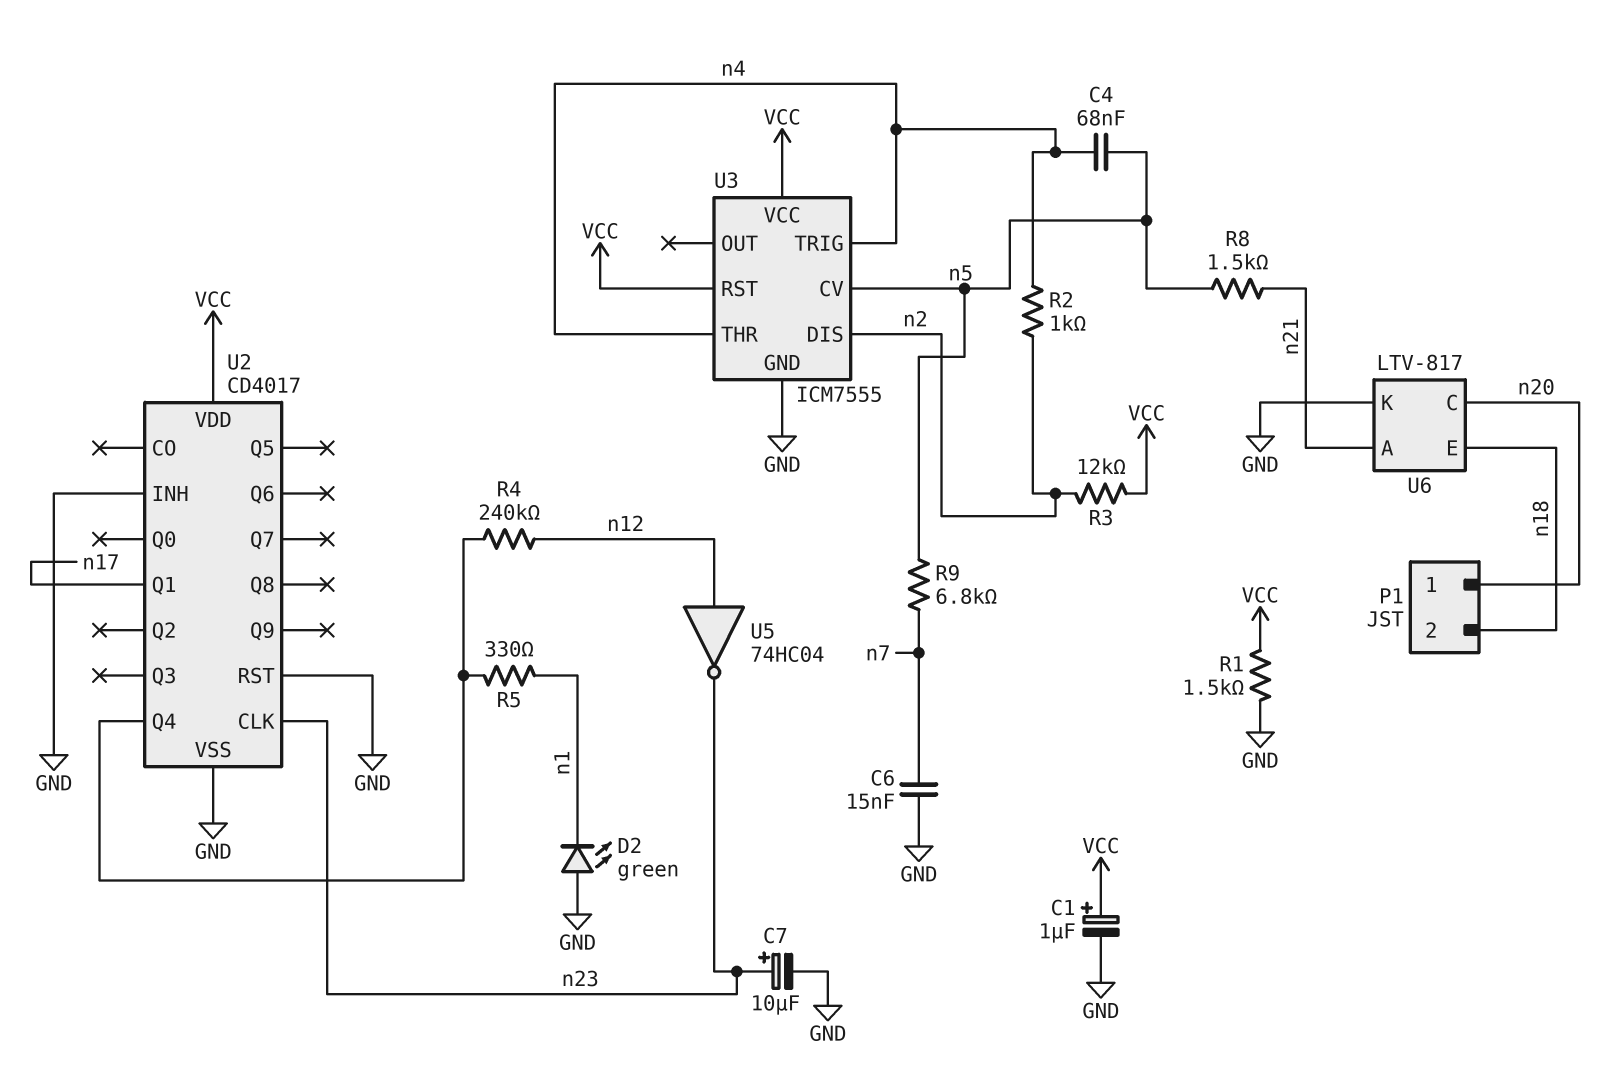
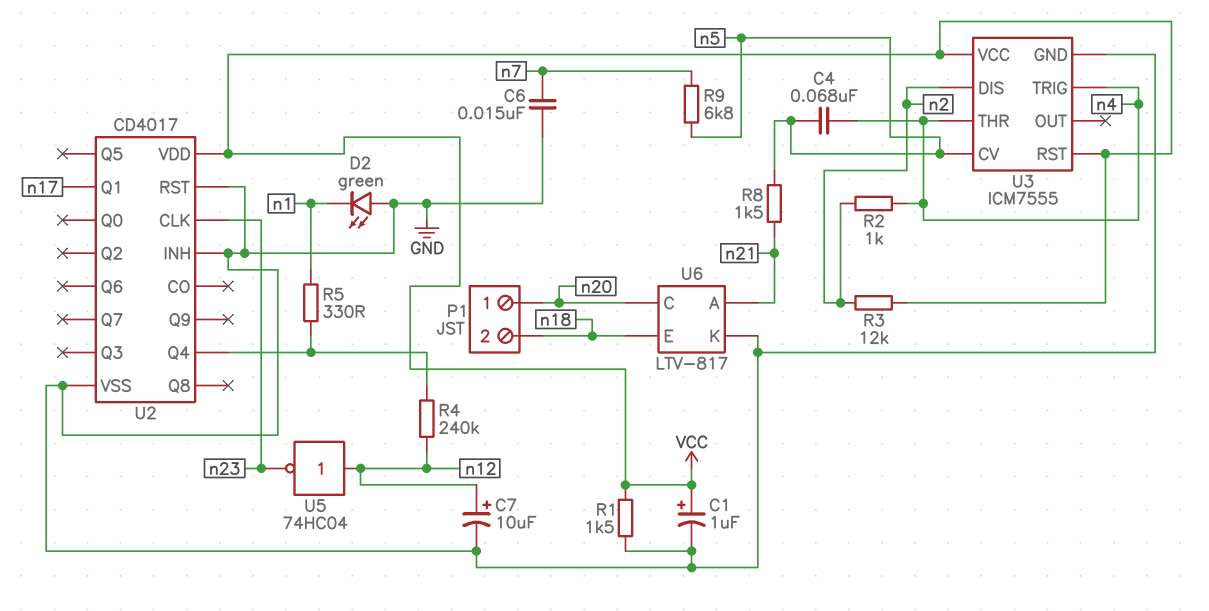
C7: 10uF (plus n23, minus GND) -> 10uF (plus n12, minus GND)

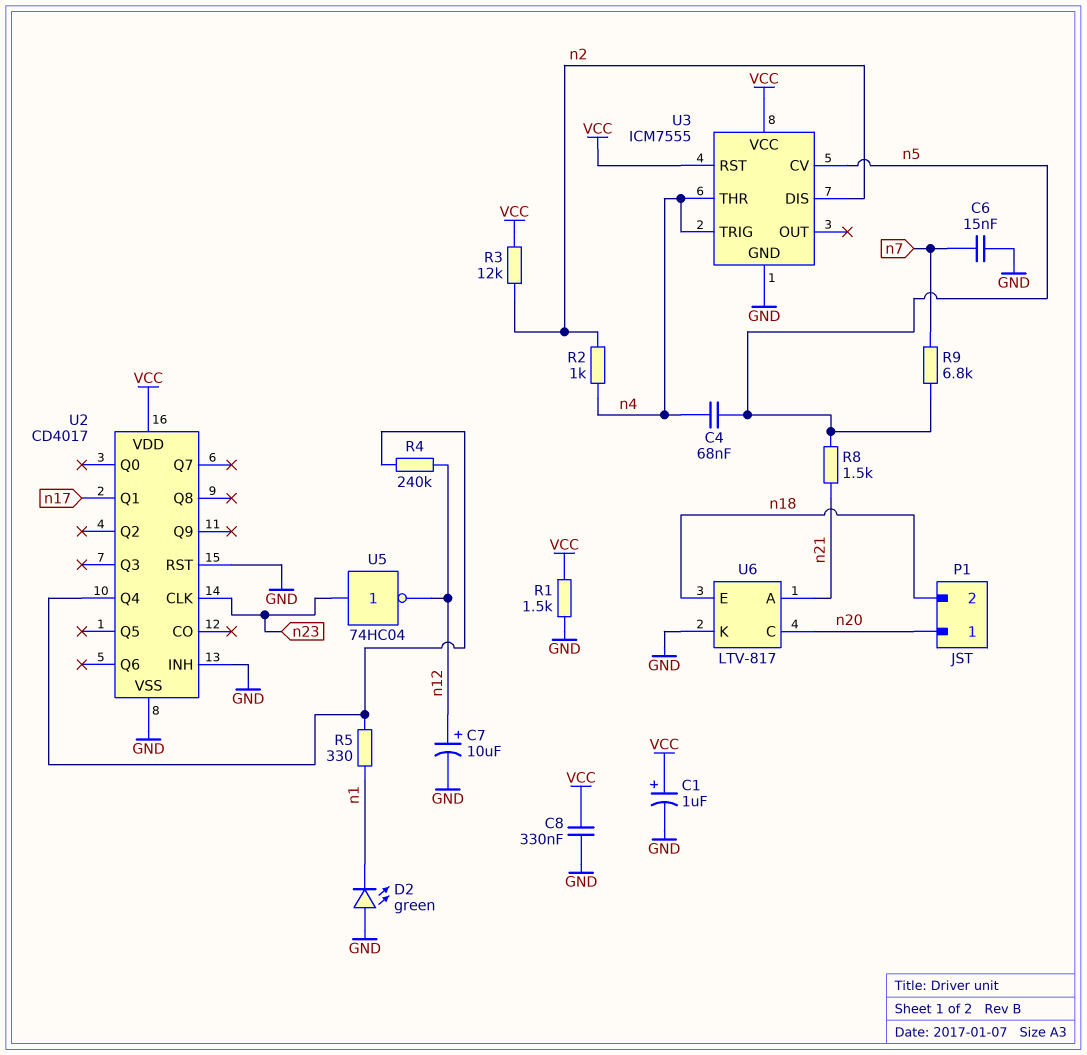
C8: none -> 330nF (GND, VCC)
U5: NOT 74HC04 (in n12, out n23) -> NOT 74HC04 (in n23, out n12)

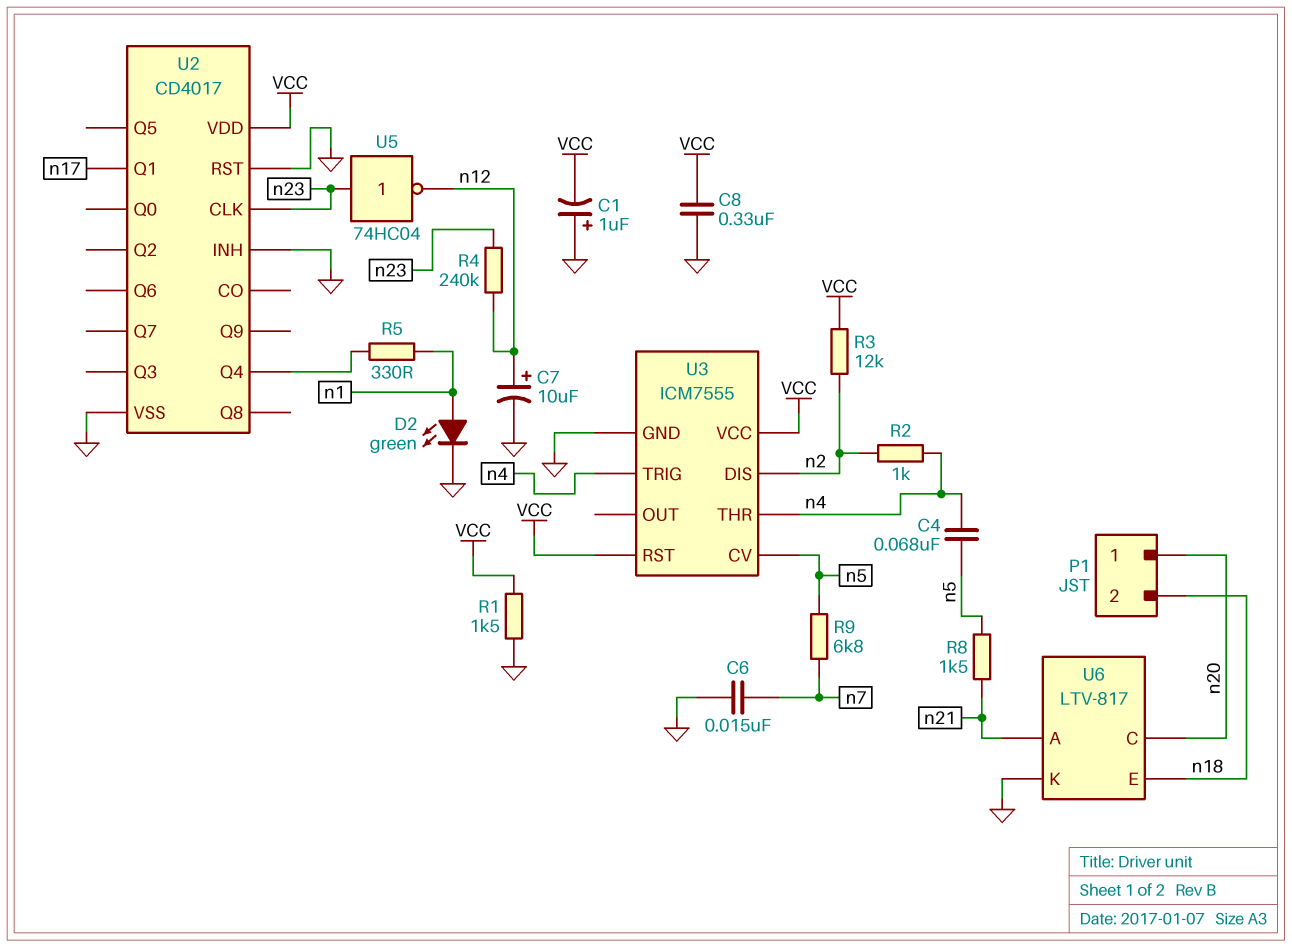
C1: 1uF (plus VCC, minus GND) -> 1uF (plus GND, minus VCC)
D2: LED green (A GND, K n1) -> LED green (A n1, K GND)
R4: 240k (U2/Q4, n12) -> 240k (n12, n23)

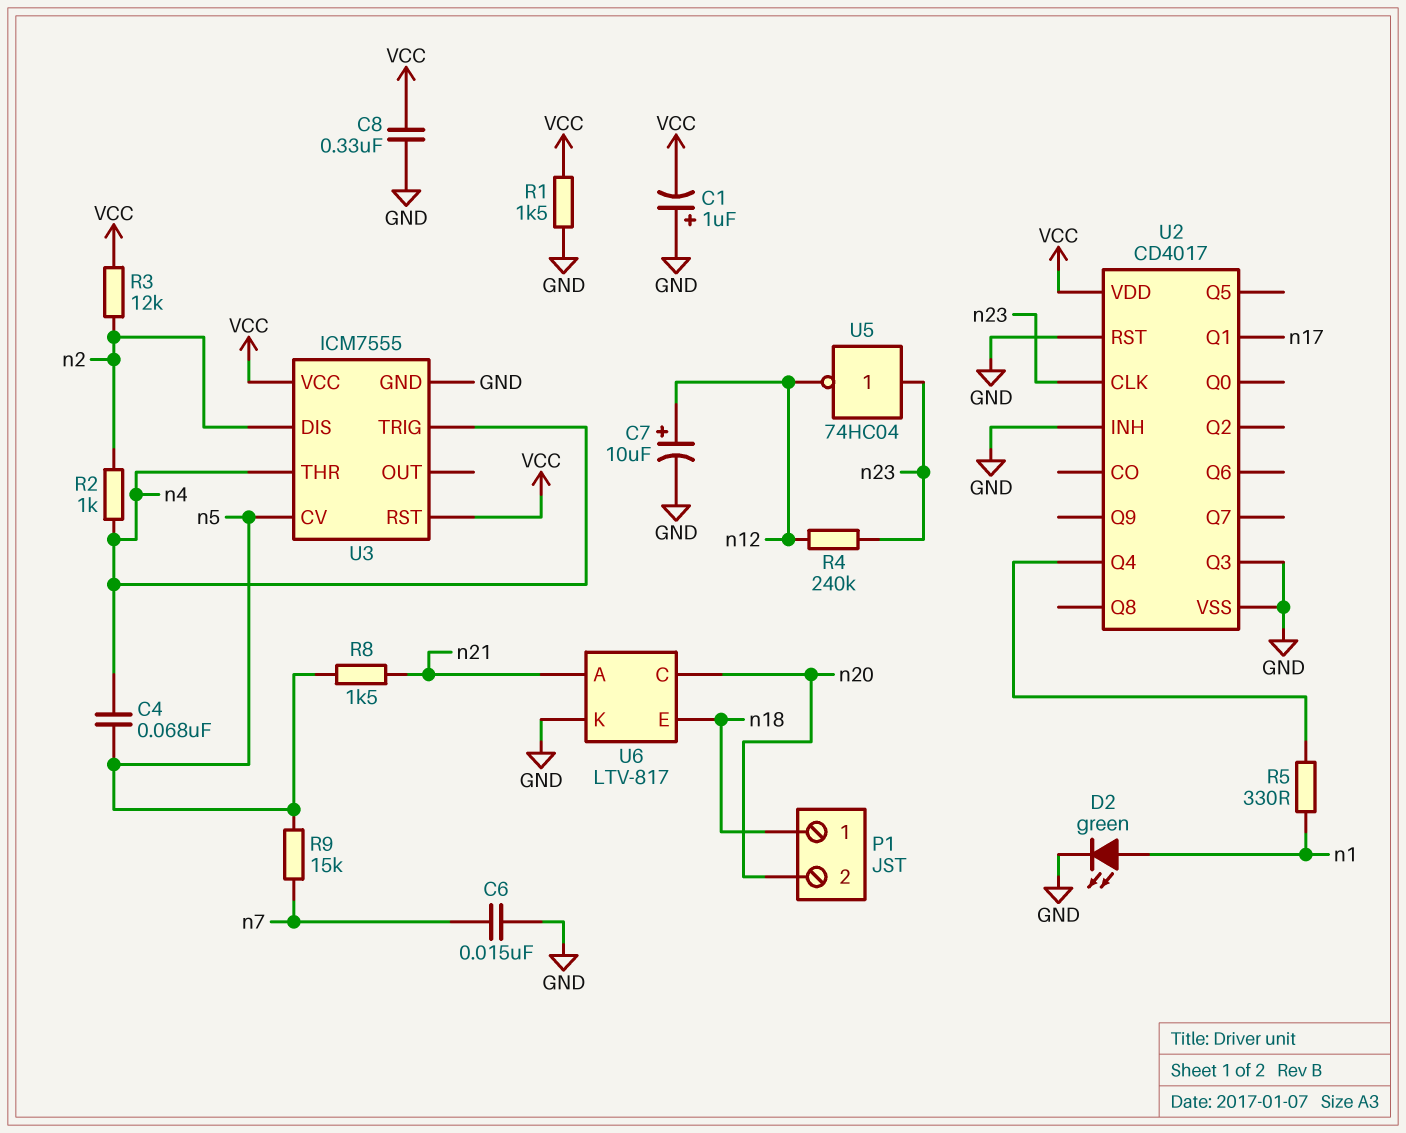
P1 pin 1: n20 -> n18
P1 pin 2: n18 -> n20
R9: 6.8k (n5, n7) -> 15k (n5, n7)
U2 pin Q3: none -> GND

